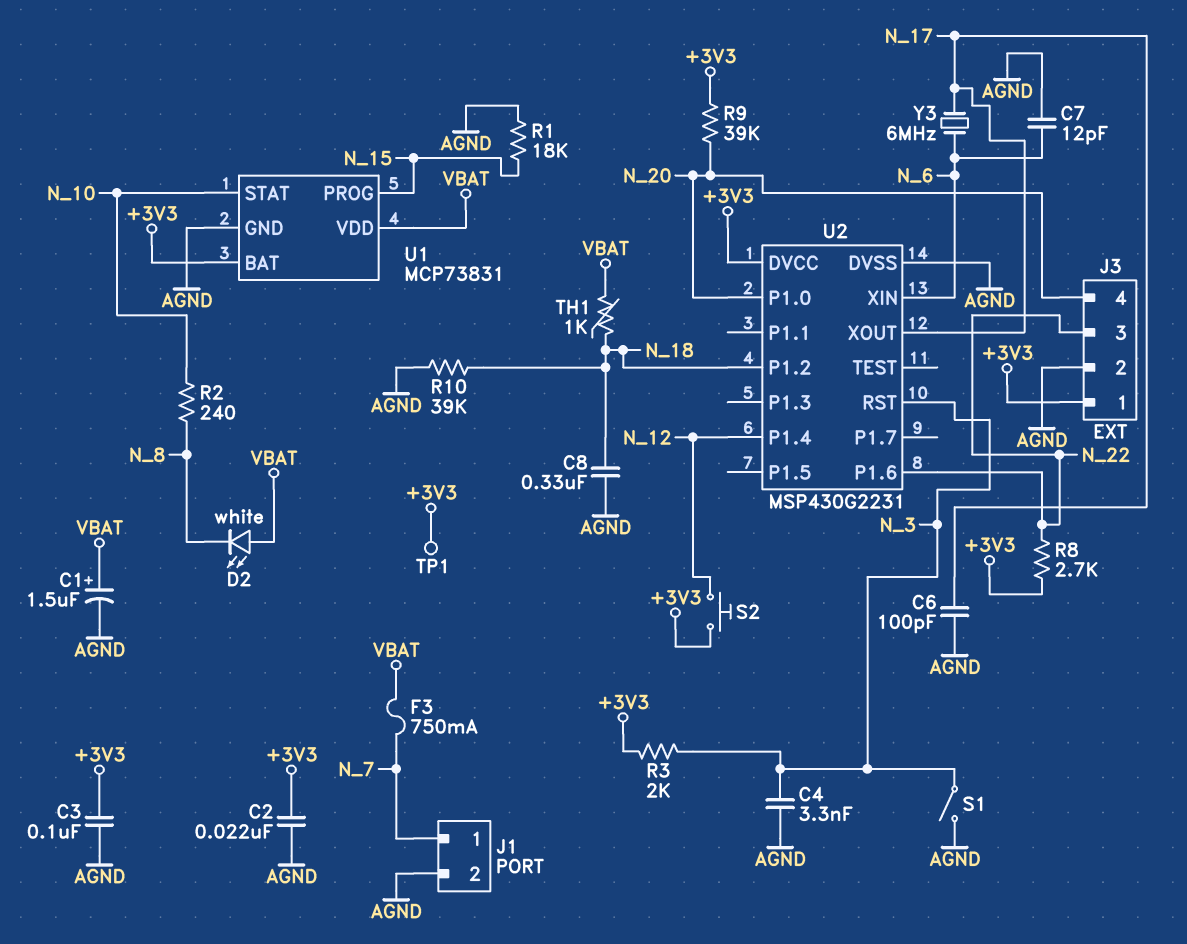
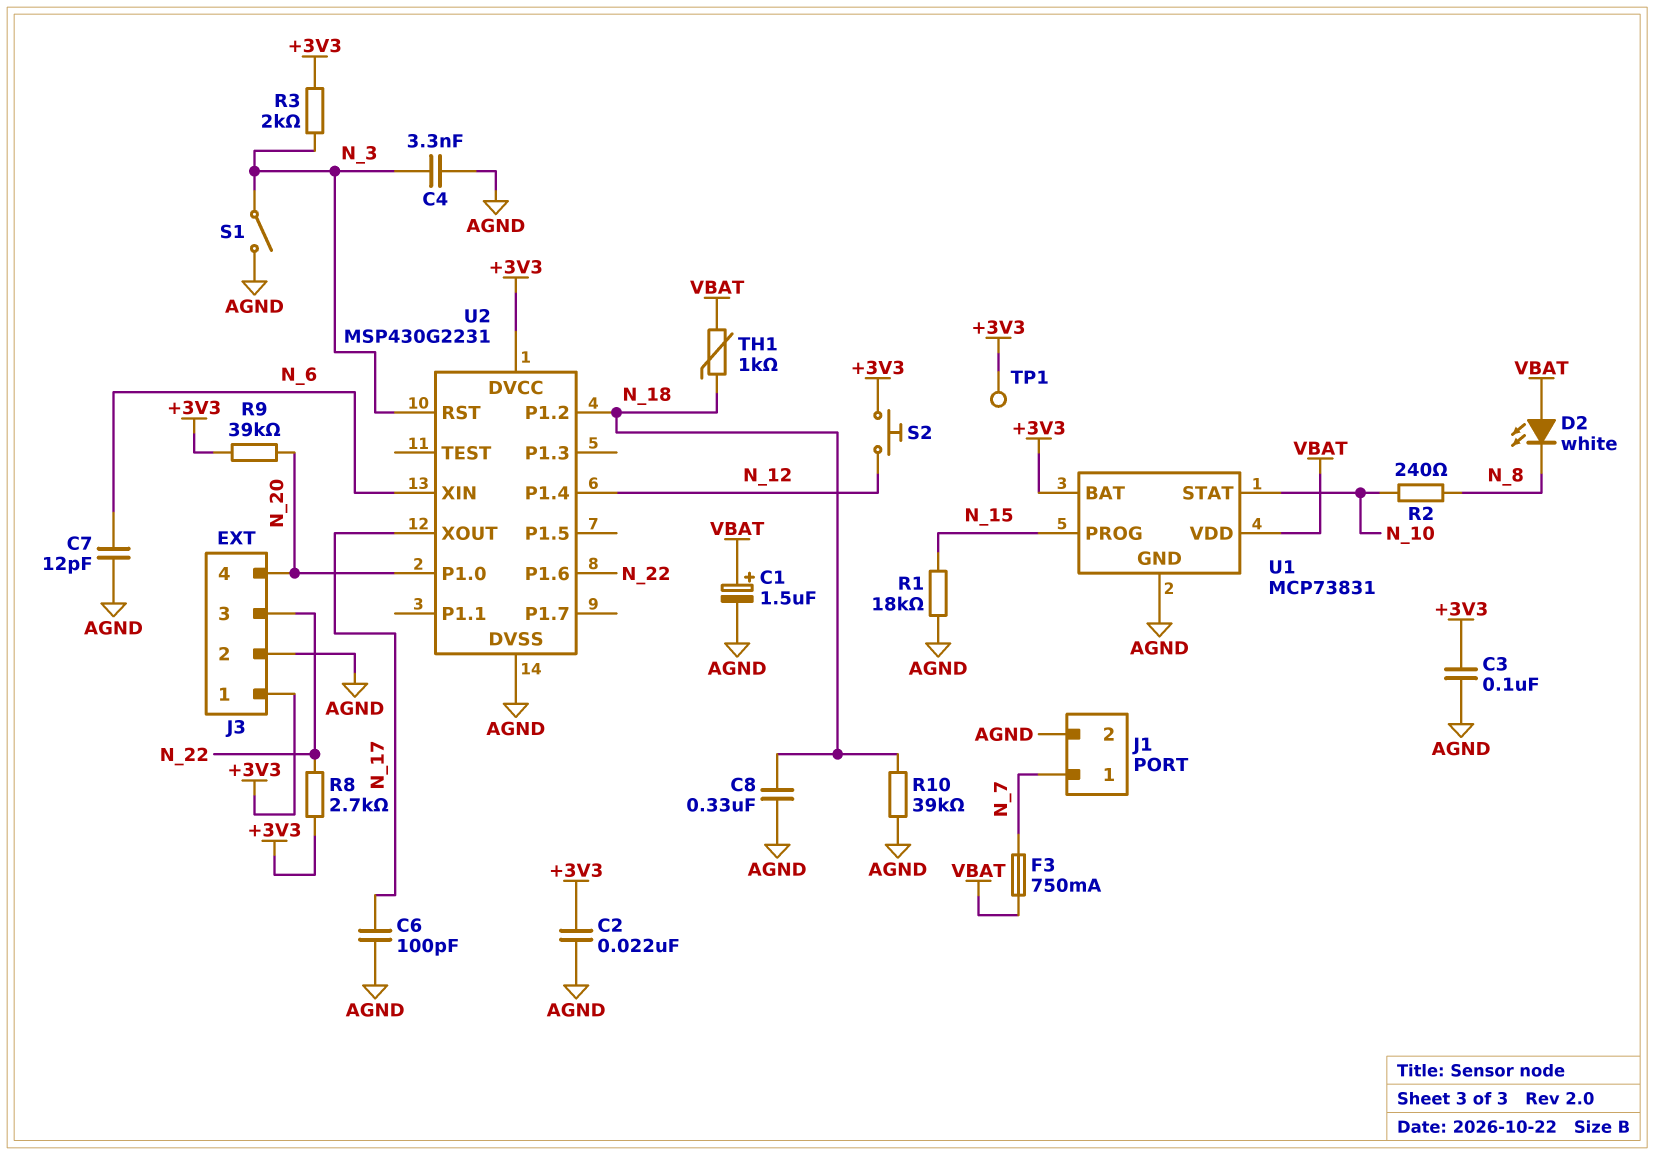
Y3: 6MHz (N_6, N_17) -> none

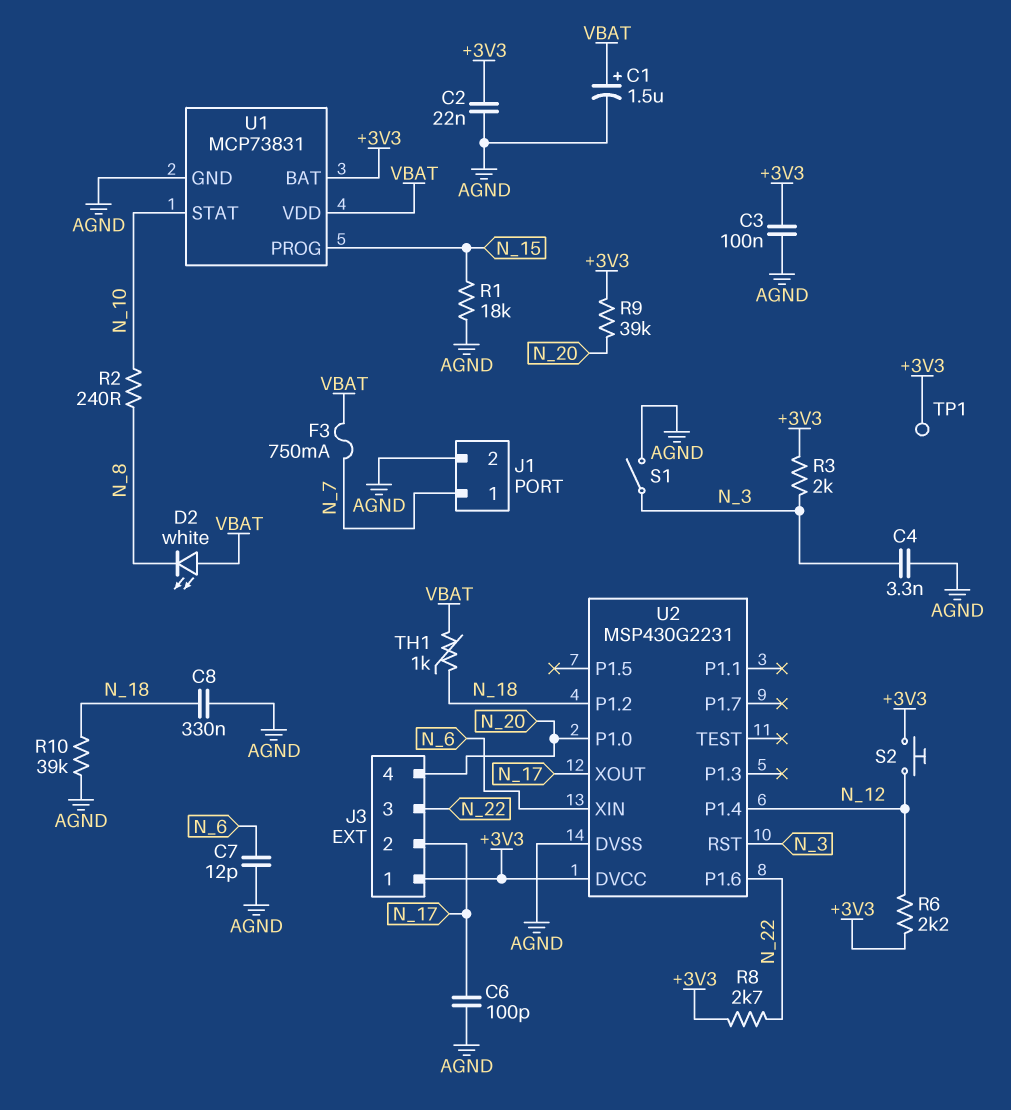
J3 pin 2: AGND -> N_17
R6: none -> 2.2k (+3V3, N_12)

